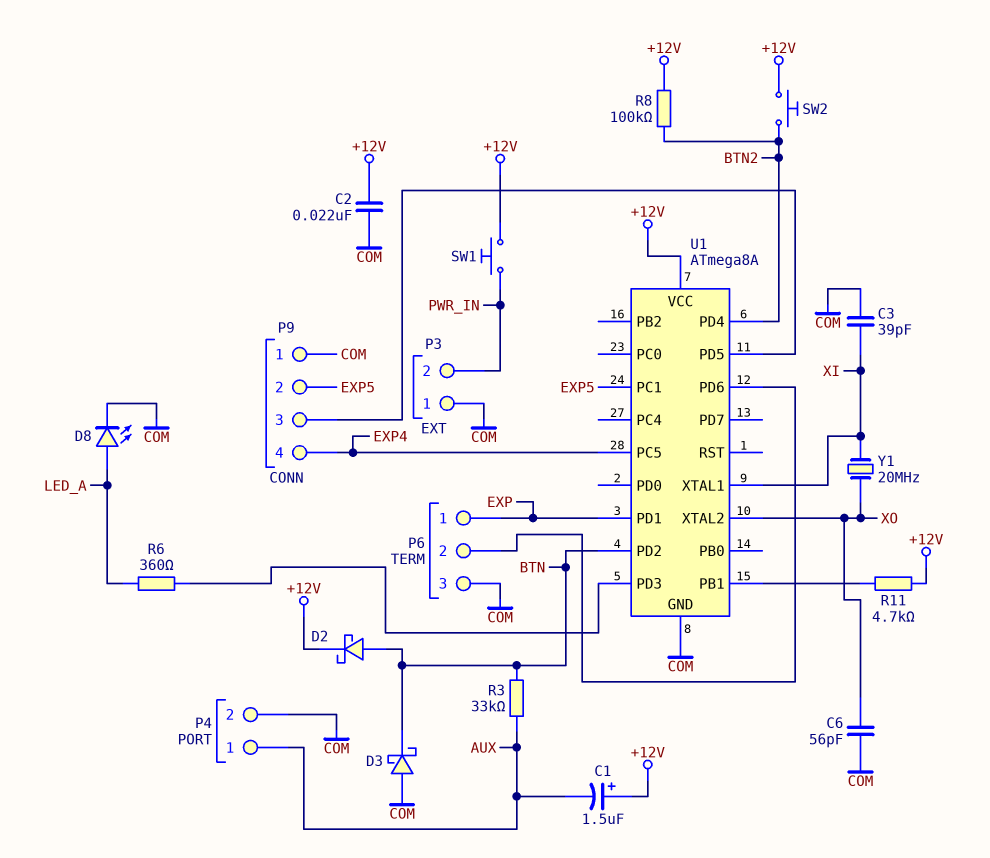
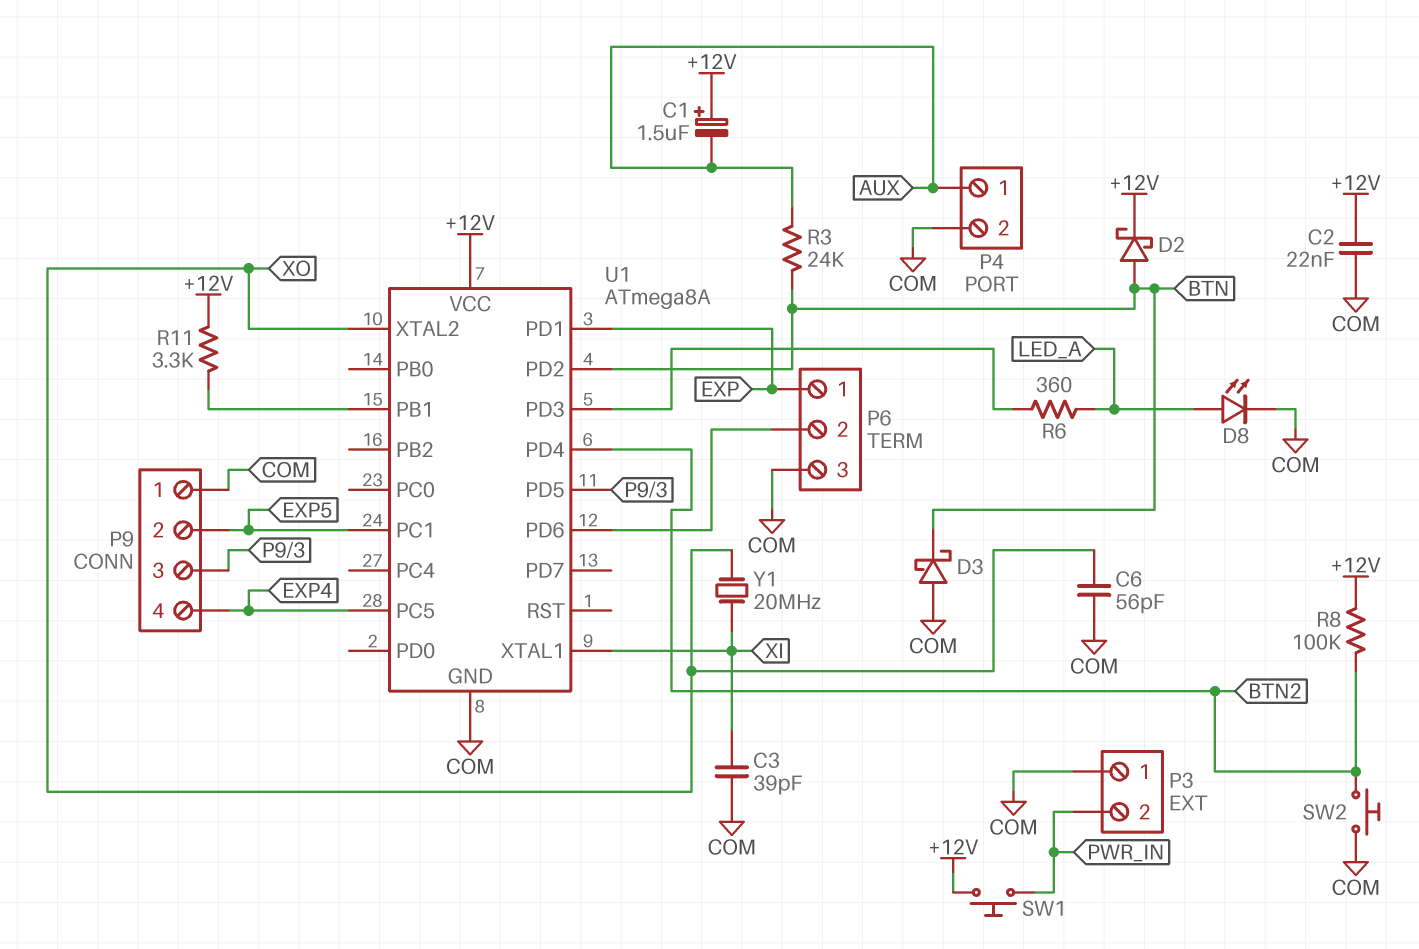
R3: 33k (AUX, BTN) -> 24k (AUX, BTN)
R11: 4.7k (+12V, U1/PB1) -> 3.3k (+12V, U1/PB1)
SW2: button (+12V, BTN2) -> button (BTN2, COM)

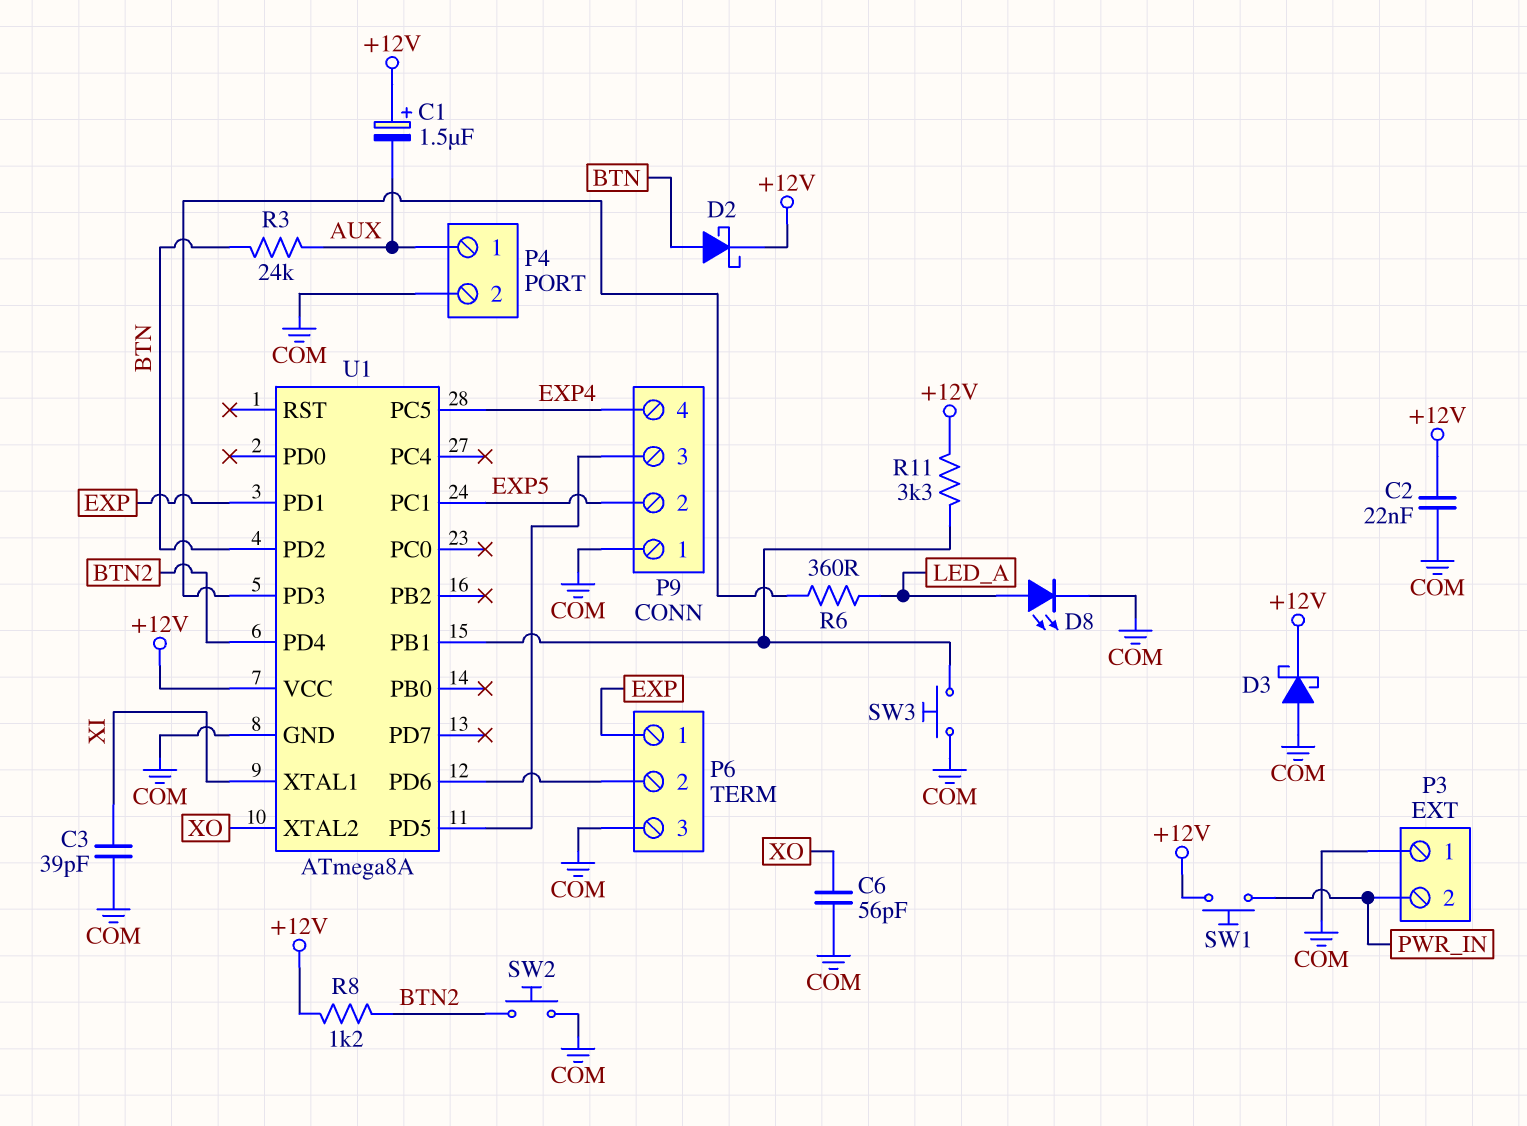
D3: schottky (A COM, K BTN) -> schottky (A COM, K +12V)
R8: 100k (+12V, BTN2) -> 1.2k (+12V, BTN2)
SW3: none -> button (COM, U1/PB1)
Y1: 20MHz (XI, XO) -> none

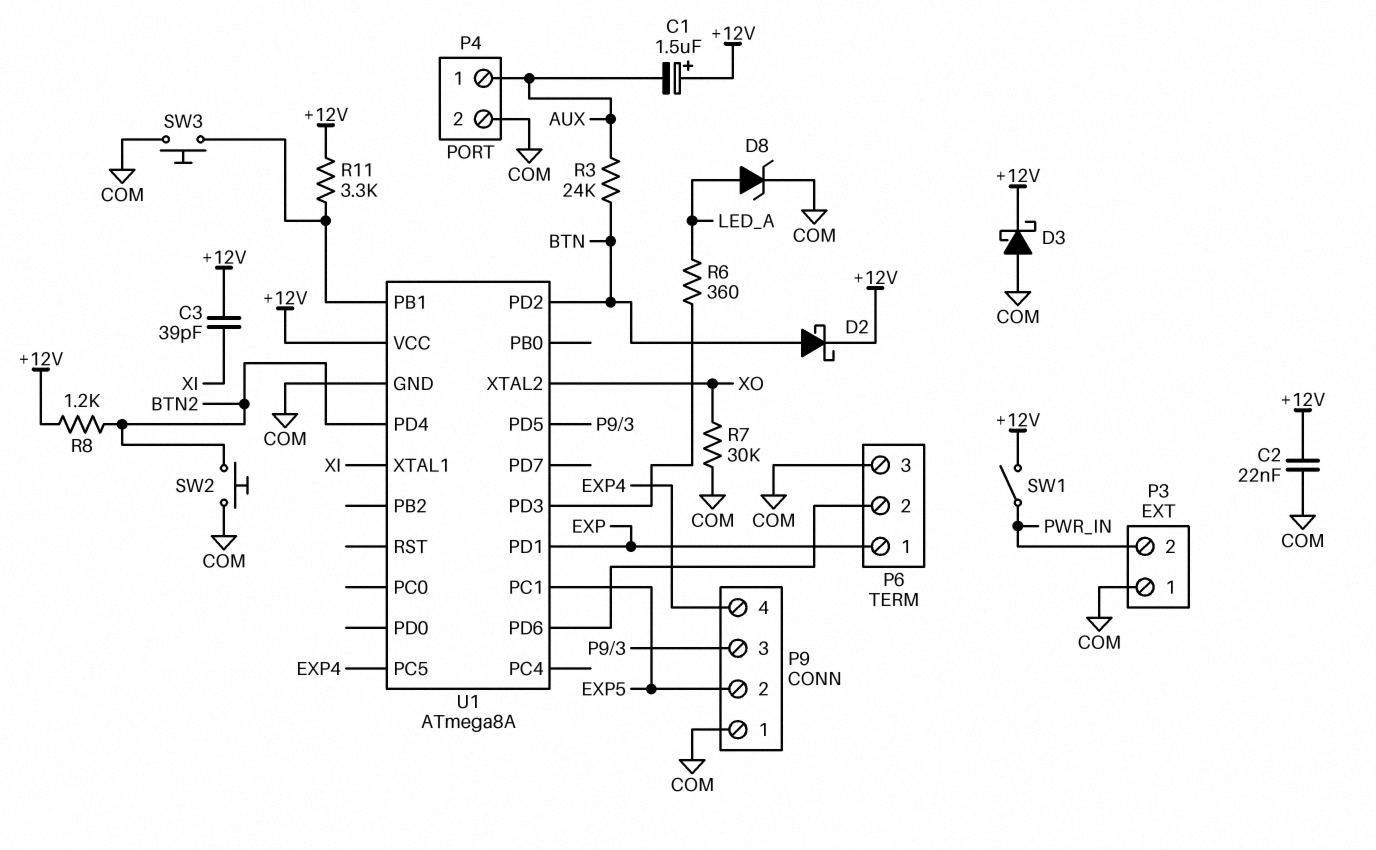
C3: 39pF (COM, XI) -> 39pF (+12V, XI)
C6: 56pF (COM, XO) -> none
D8: LED (A LED_A, K COM) -> zener (A LED_A, K COM)
R7: none -> 30k (COM, XO)
SW1: button (+12V, PWR_IN) -> switch (+12V, PWR_IN)

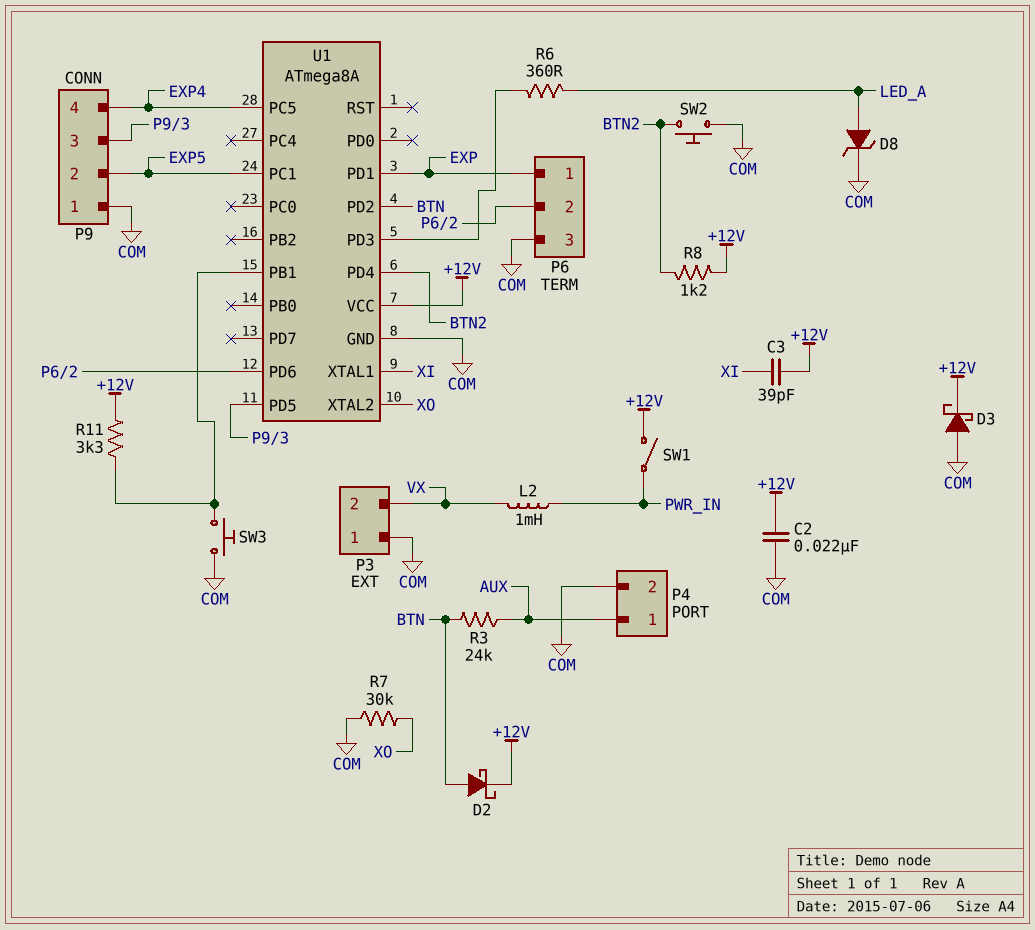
C1: 1.5uF (plus +12V, minus AUX) -> none
L2: none -> 1mH (PWR_IN, VX)
P3 pin 2: PWR_IN -> VX

